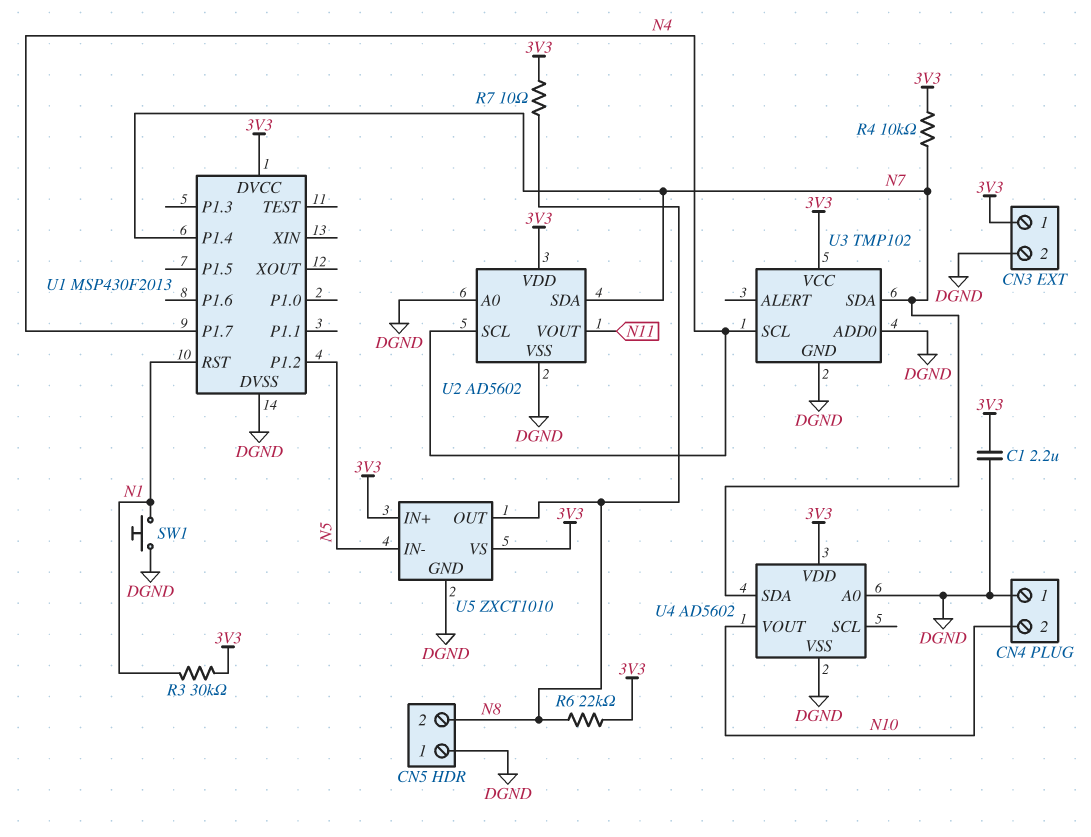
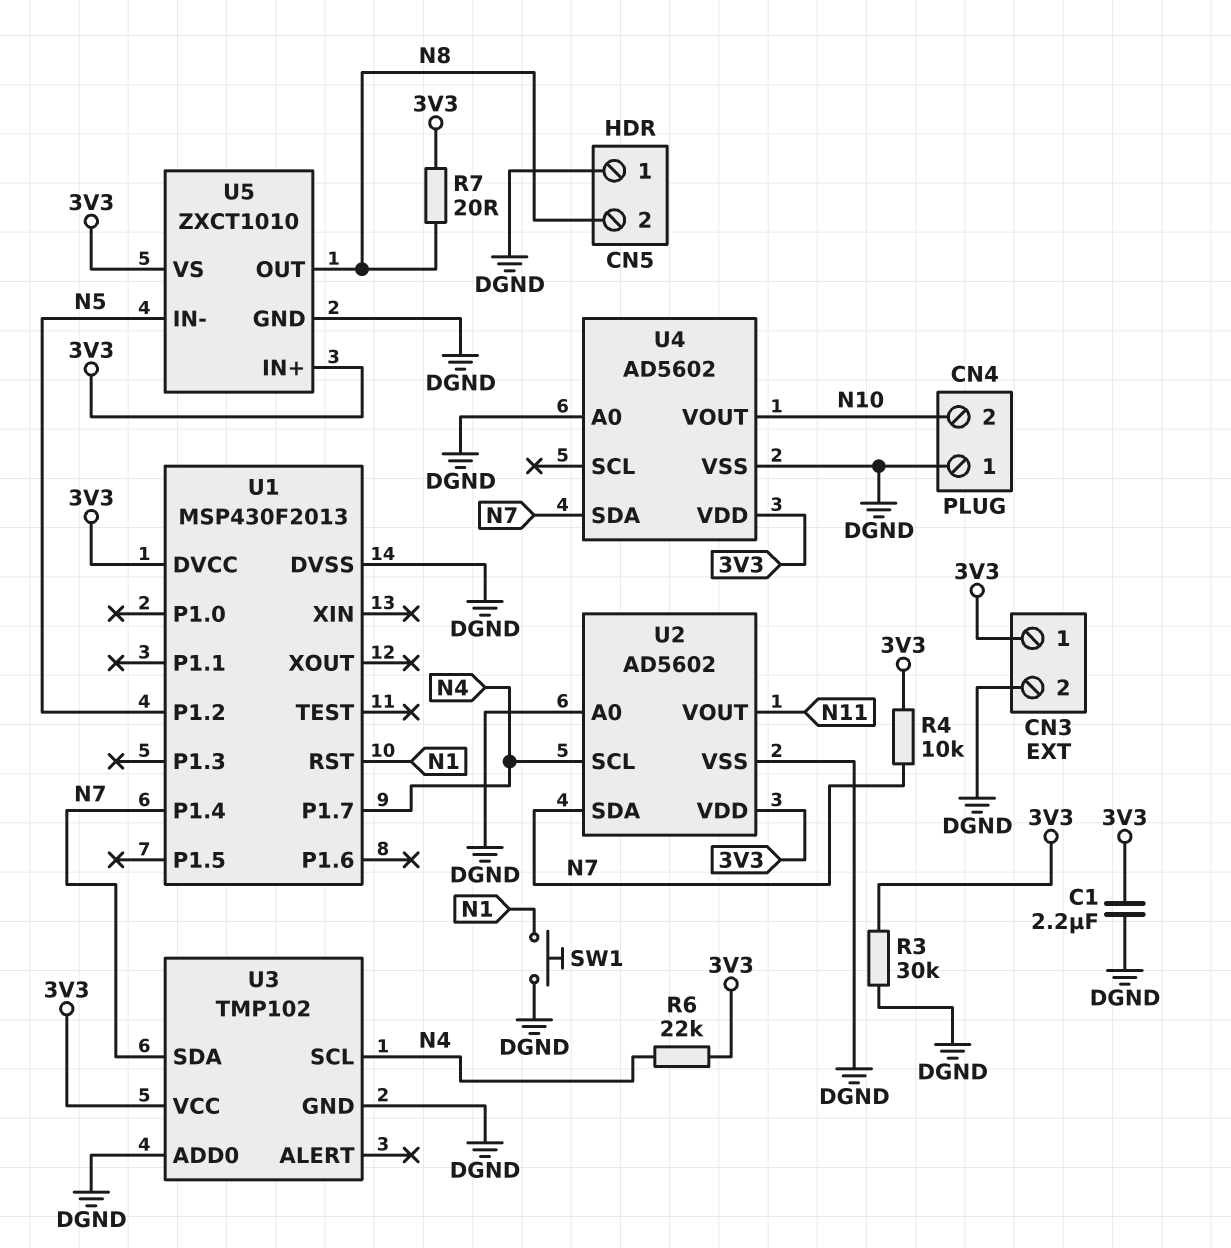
R3: 30k (3V3, N1) -> 30k (3V3, DGND)
R6: 22k (3V3, N8) -> 22k (3V3, N4)
R7: 10 (3V3, N8) -> 20 (3V3, N8)

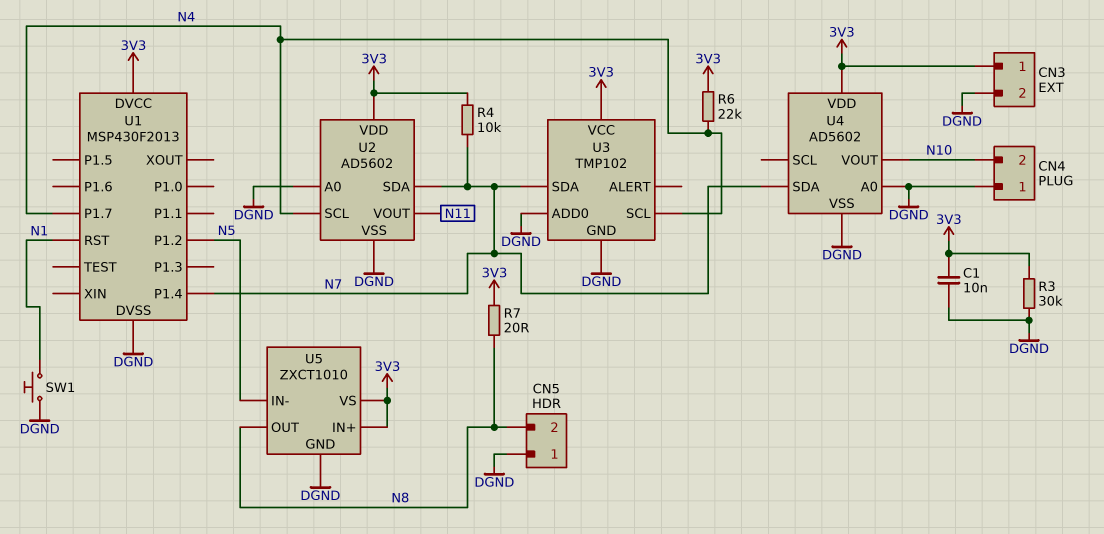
C1: 2.2uF (3V3, DGND) -> 10nF (3V3, DGND)

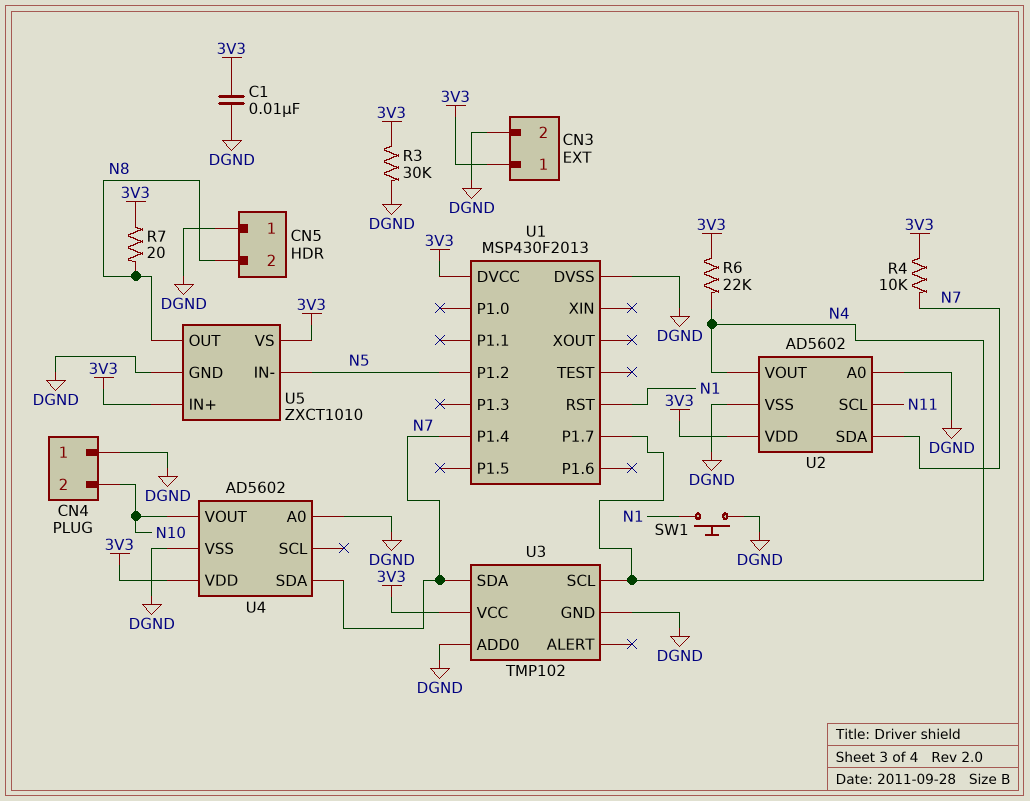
U2 pin SCL: N4 -> N11
U2 pin VOUT: N11 -> N4

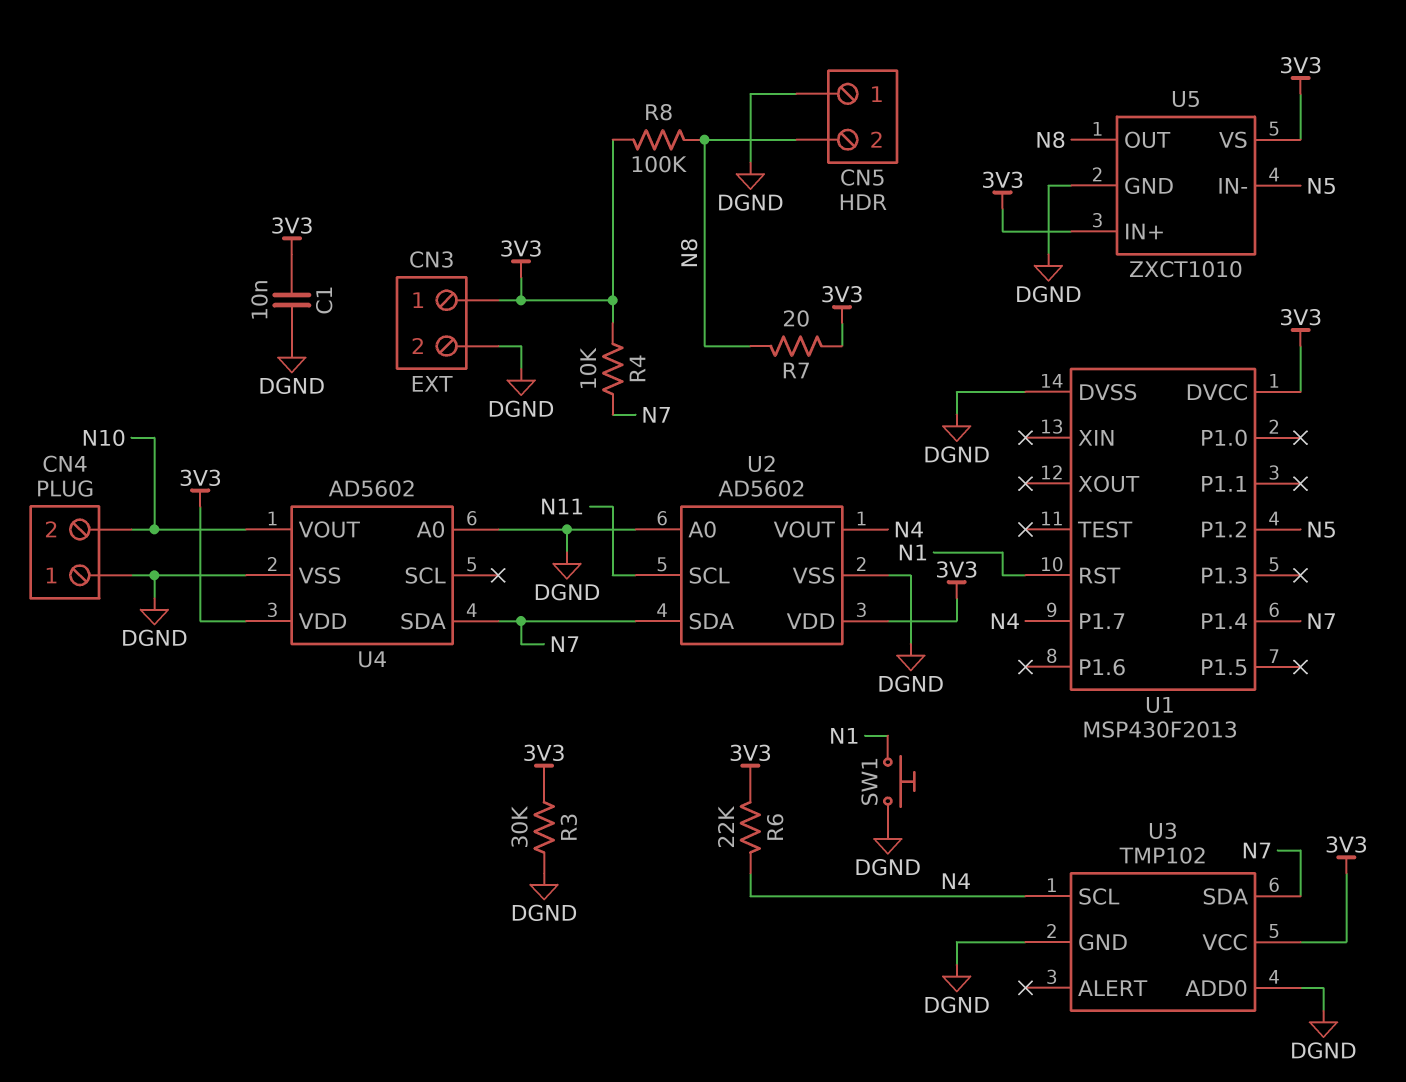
R8: none -> 100k (3V3, N8)

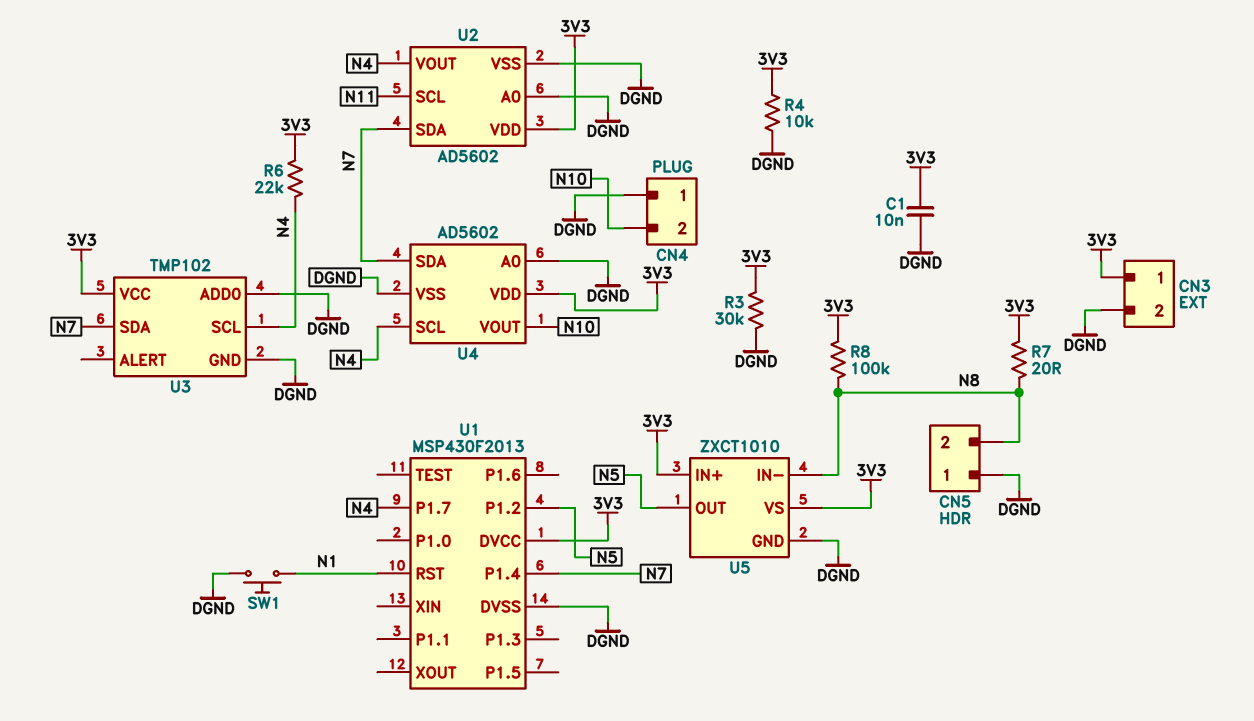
R4: 10k (3V3, N7) -> 10k (3V3, DGND)
U4 pin SCL: none -> N4
U5 pin IN-: N5 -> N8
U5 pin OUT: N8 -> N5

